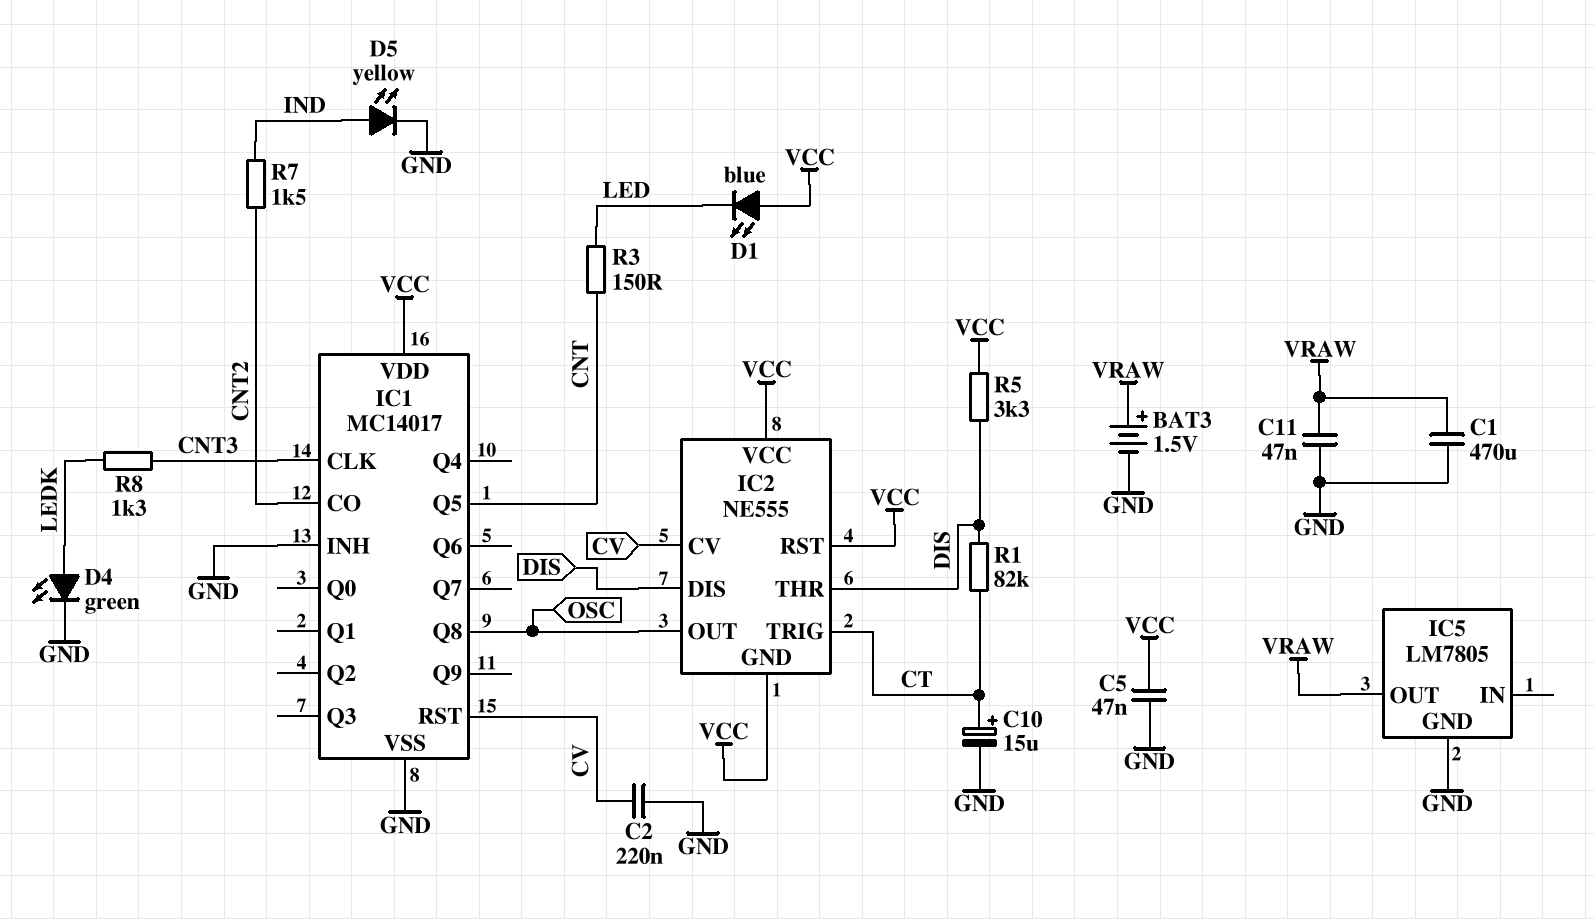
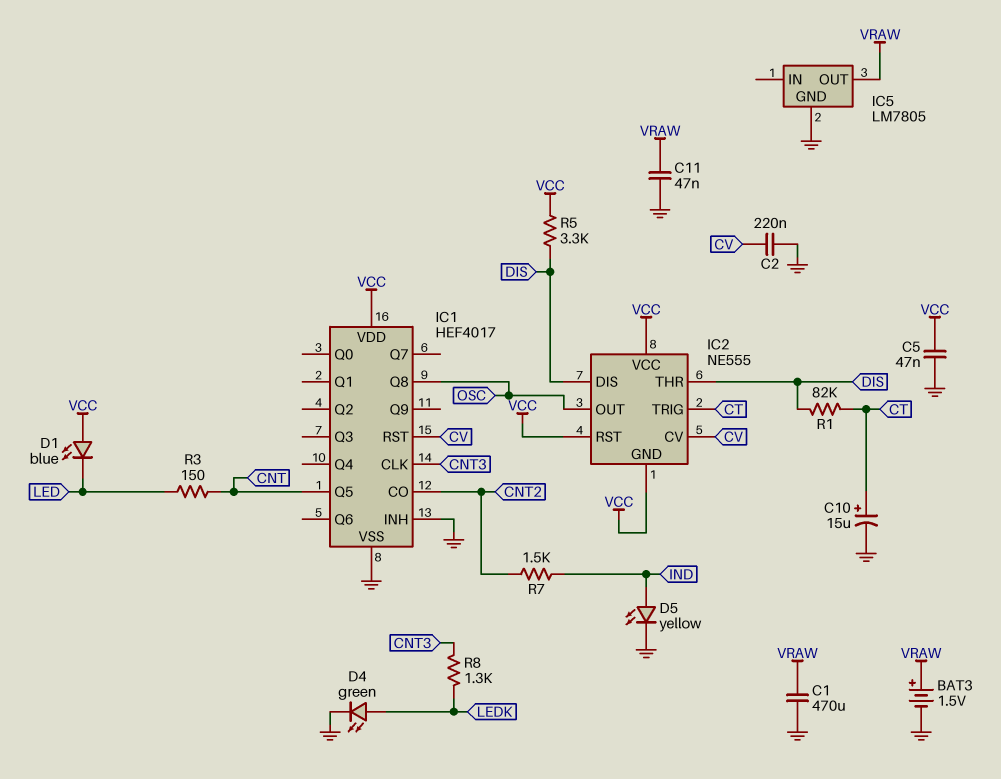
IC1: MC14017 -> HEF4017

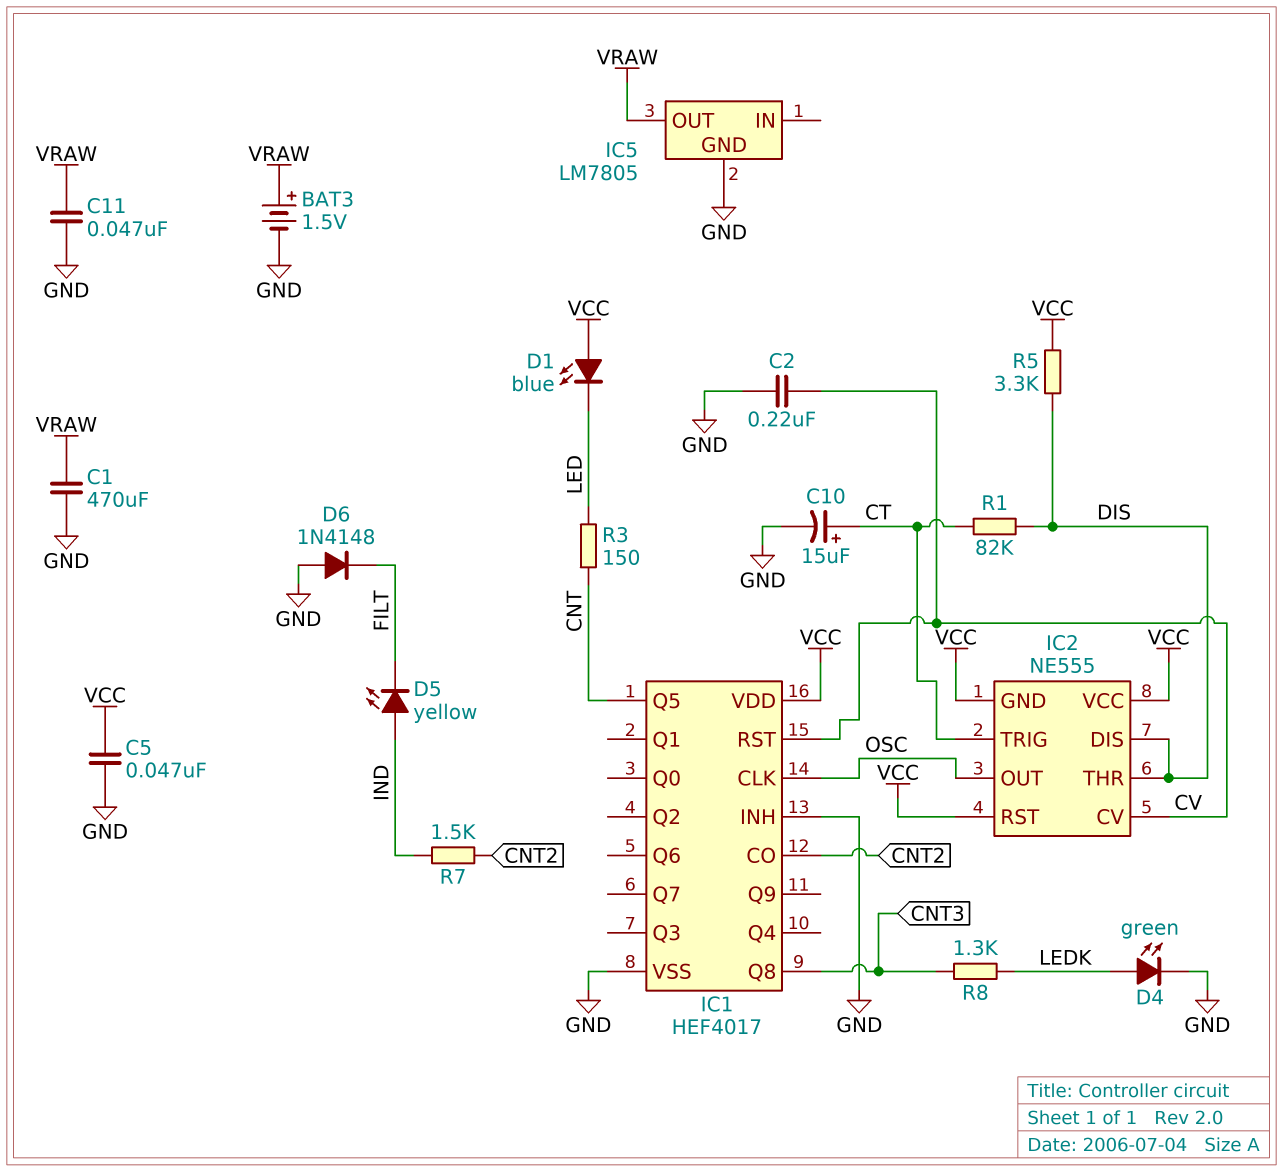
D5: LED yellow (A IND, K GND) -> LED yellow (A IND, K FILT)
D6: none -> diode 1N4148 (A GND, K FILT)
IC1 pin CLK: CNT3 -> OSC
IC1 pin Q8: OSC -> CNT3

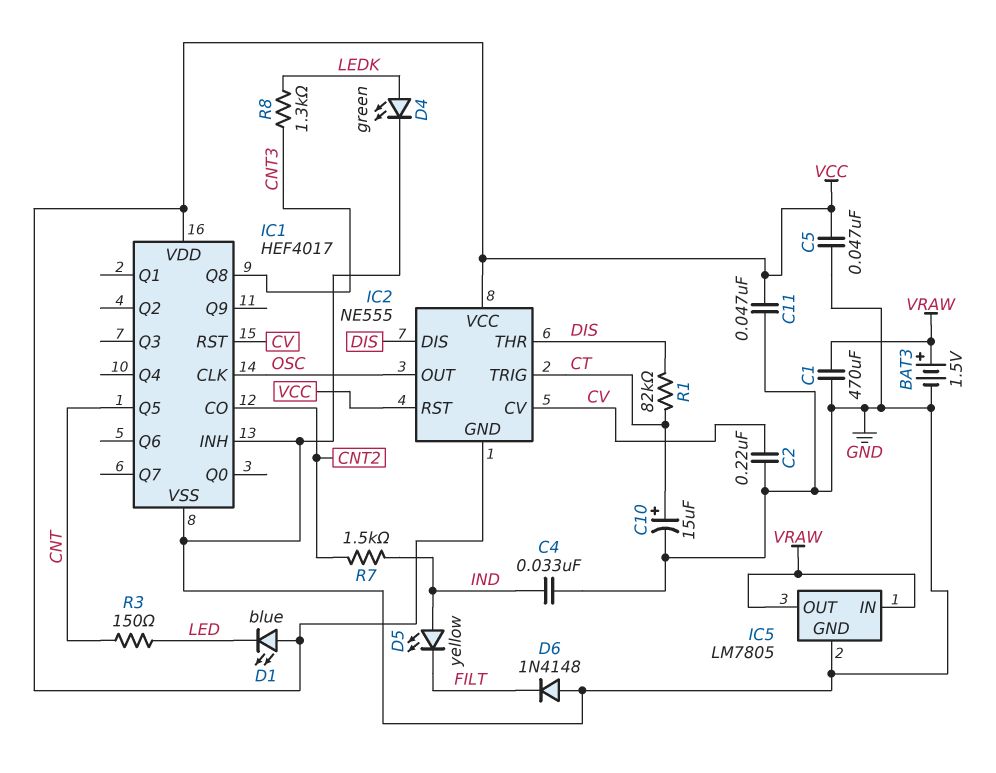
C4: none -> 33nF (GND, IND)
C11: 47nF (GND, VRAW) -> 47nF (GND, VCC)
IC5 pin IN: none -> VRAW
R5: 3.3k (DIS, VCC) -> none

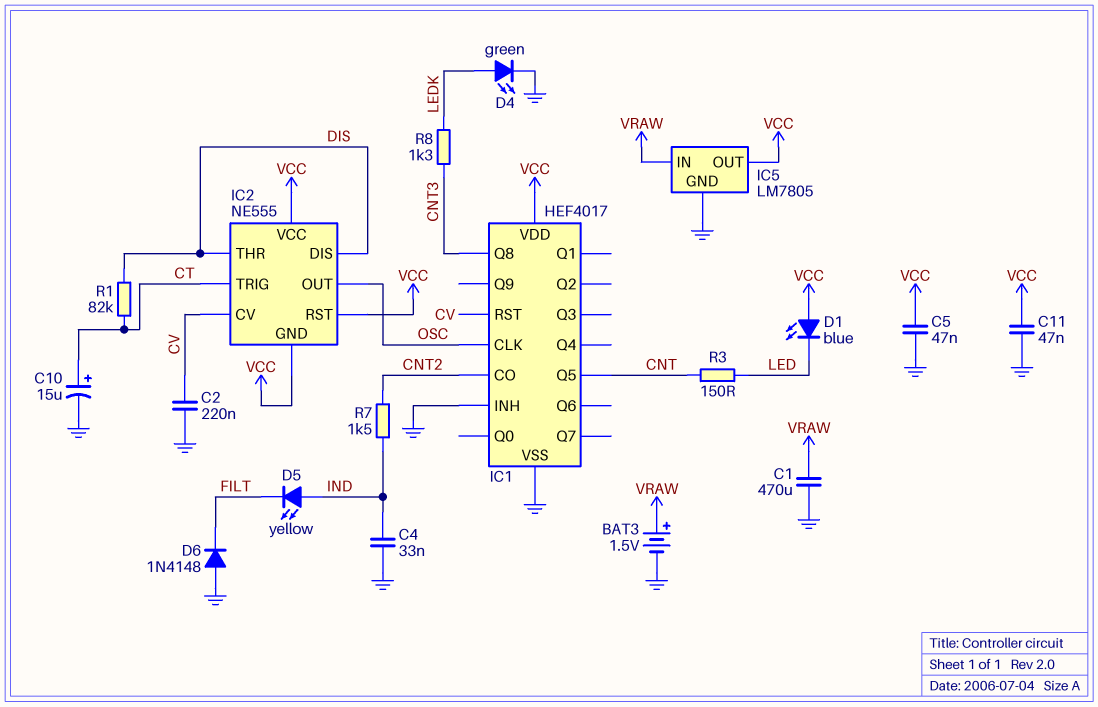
IC5 pin OUT: VRAW -> VCC

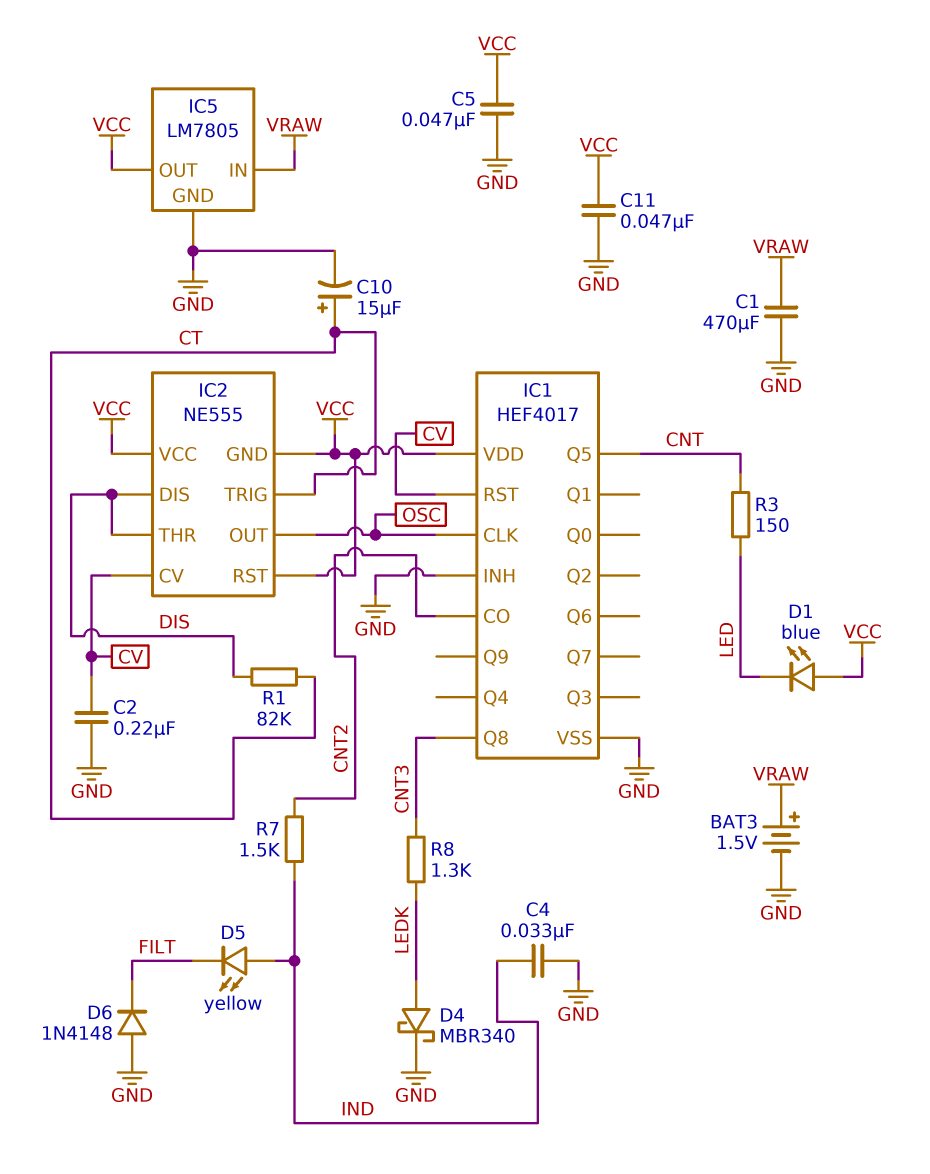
D4: LED green (A LEDK, K GND) -> schottky MBR340 (A LEDK, K GND)

